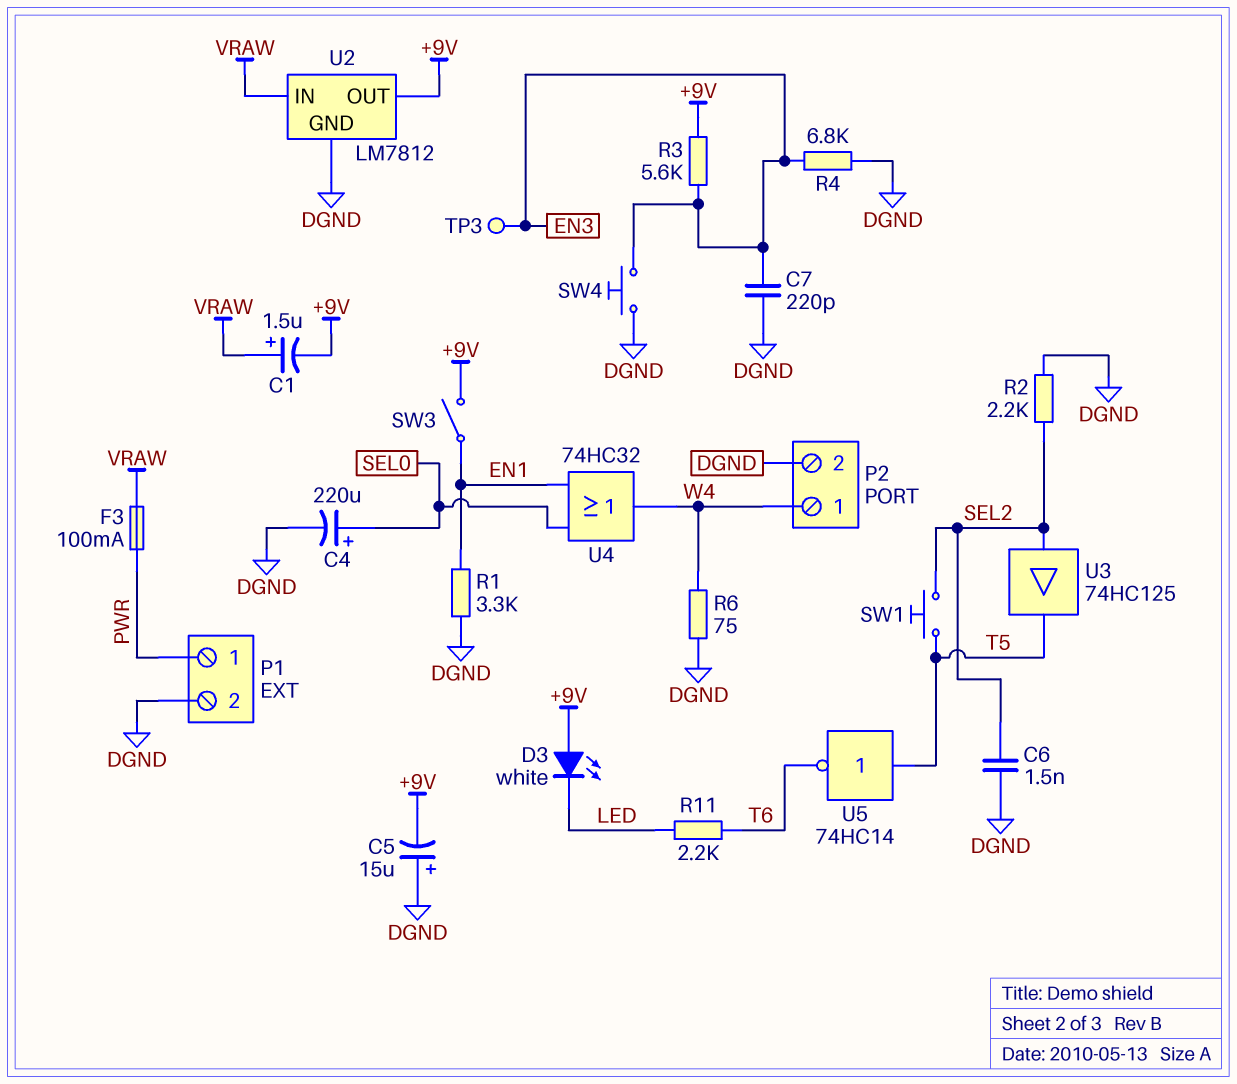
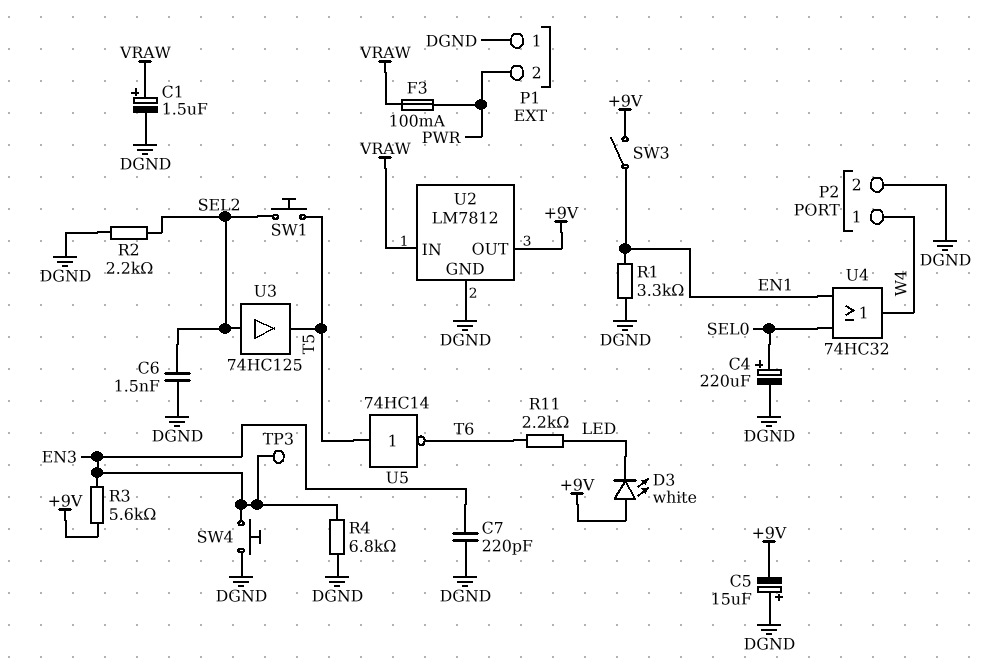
C1: 1.5uF (plus VRAW, minus +9V) -> 1.5uF (plus VRAW, minus DGND)
P1 pin 1: PWR -> DGND
P1 pin 2: DGND -> PWR
R6: 75 (DGND, W4) -> none

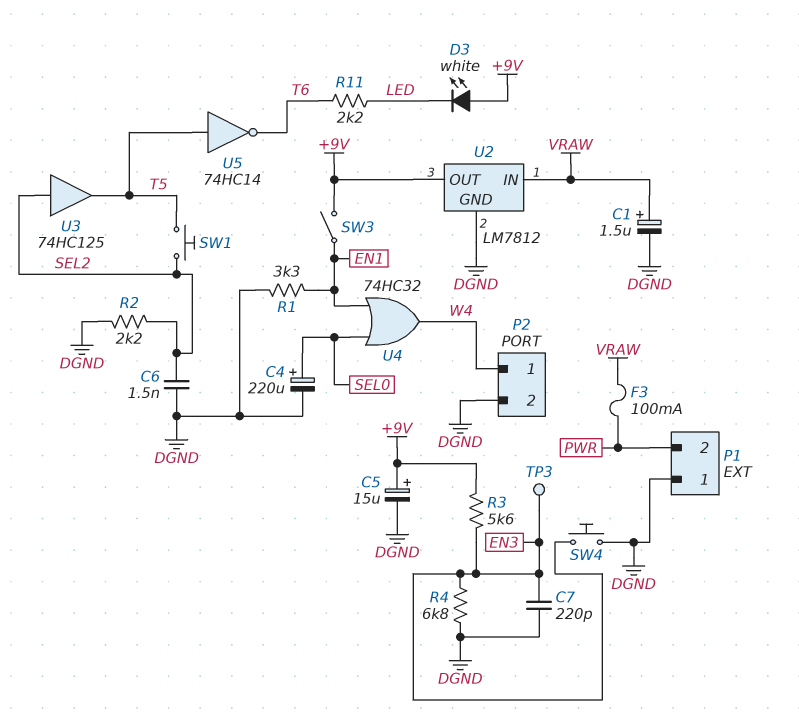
C5: 15uF (plus DGND, minus +9V) -> 15uF (plus +9V, minus DGND)

